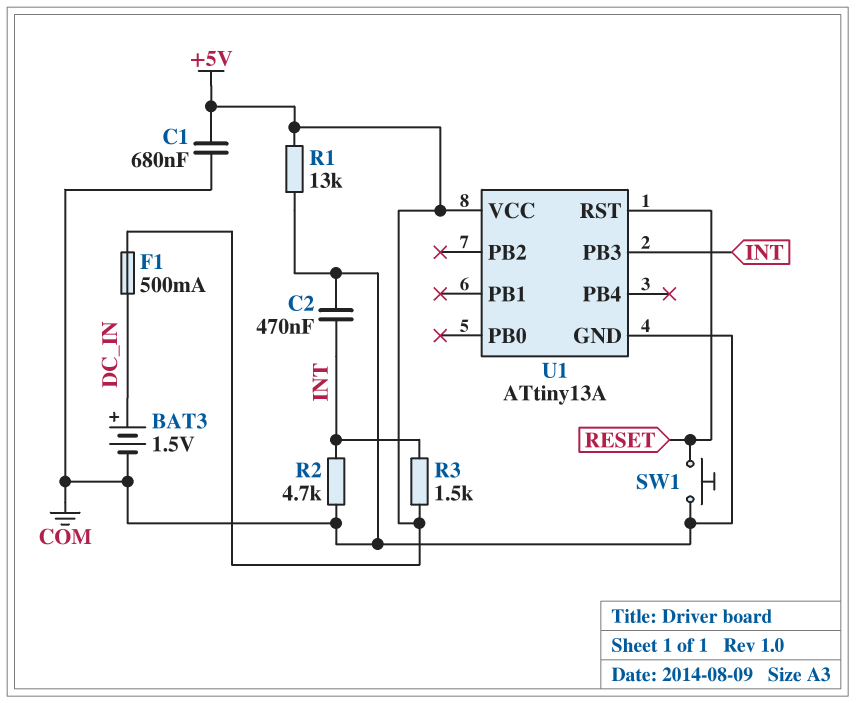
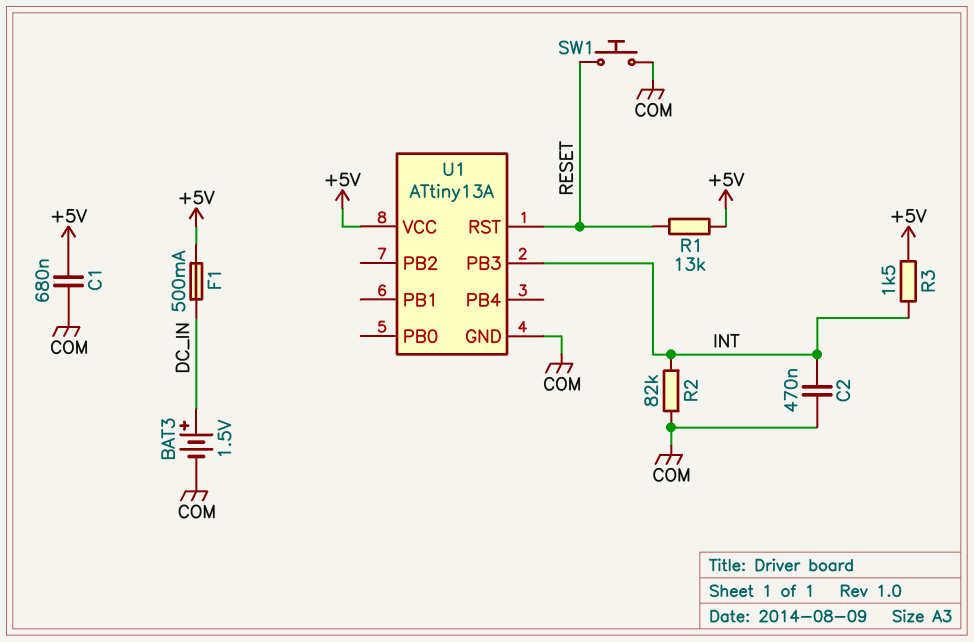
R1: 13k (+5V, COM) -> 13k (+5V, RESET)
R2: 4.7k (COM, INT) -> 82k (COM, INT)

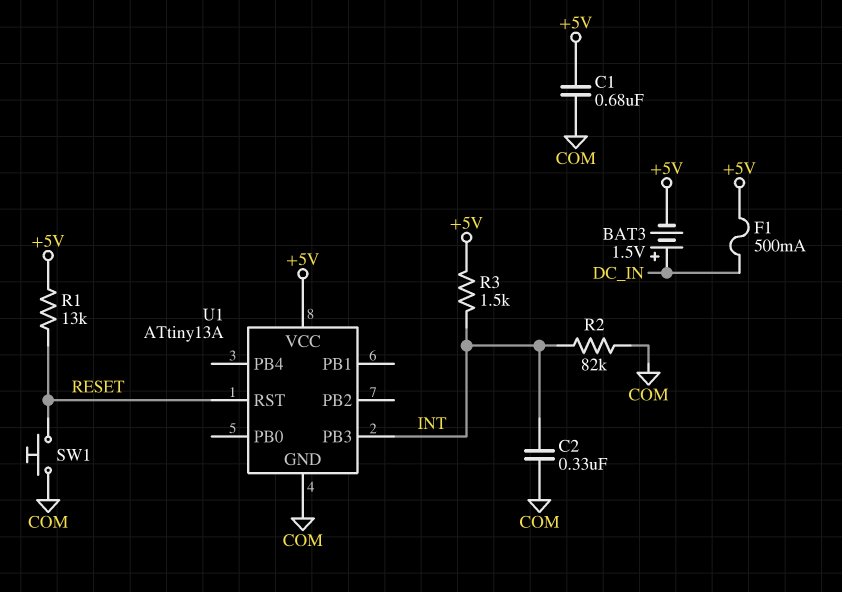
BAT3: 1.5V (plus DC_IN, minus COM) -> 1.5V (plus DC_IN, minus +5V)
C2: 470nF (COM, INT) -> 330nF (COM, INT)

